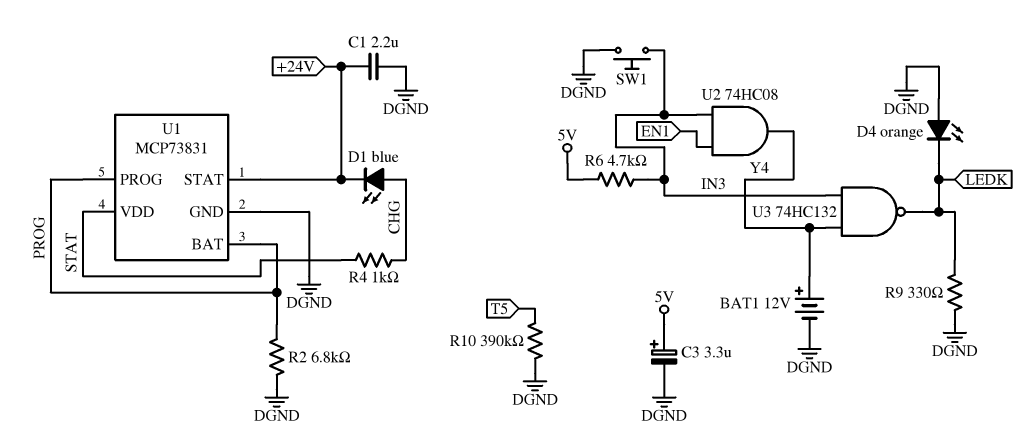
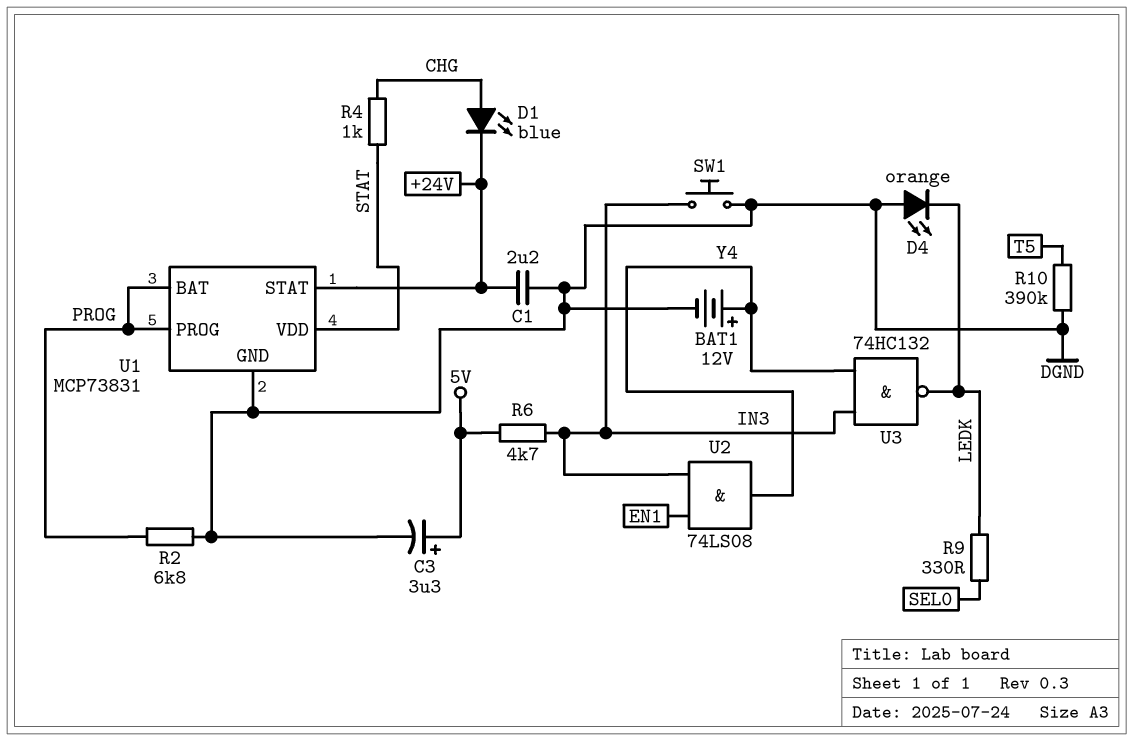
R9: 330 (DGND, LEDK) -> 330 (LEDK, SEL0)
U2: AND 74HC08 (in EN1, in IN3, out Y4) -> AND 74LS08 (in EN1, in IN3, out Y4)

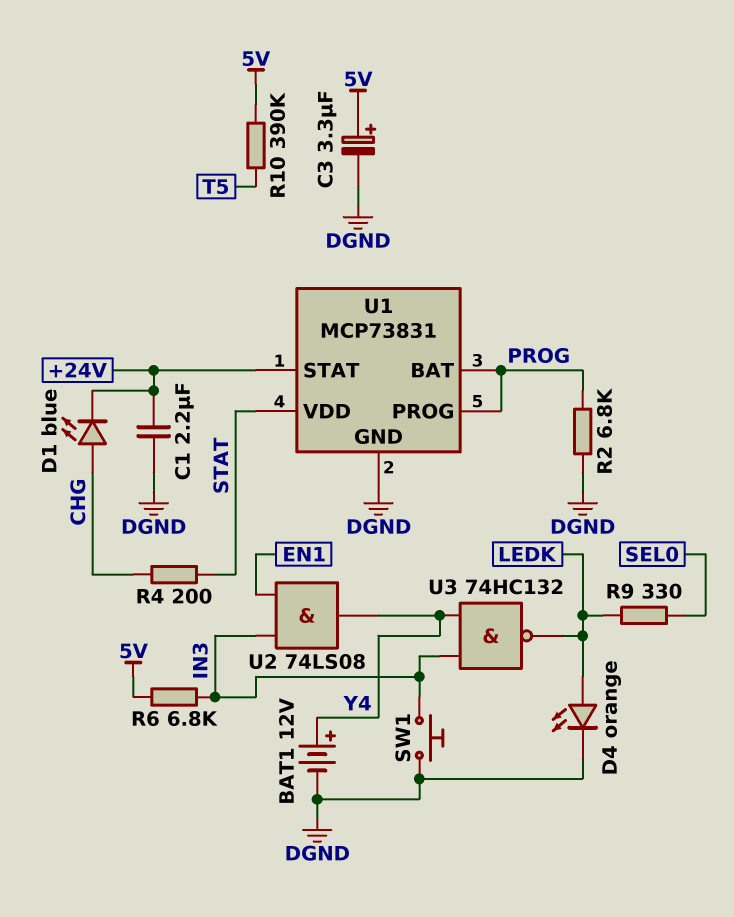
D4: LED orange (A DGND, K LEDK) -> LED orange (A LEDK, K DGND)
R4: 1k (CHG, STAT) -> 200 (CHG, STAT)
R6: 4.7k (5V, IN3) -> 6.8k (5V, IN3)
R10: 390k (DGND, T5) -> 390k (5V, T5)

